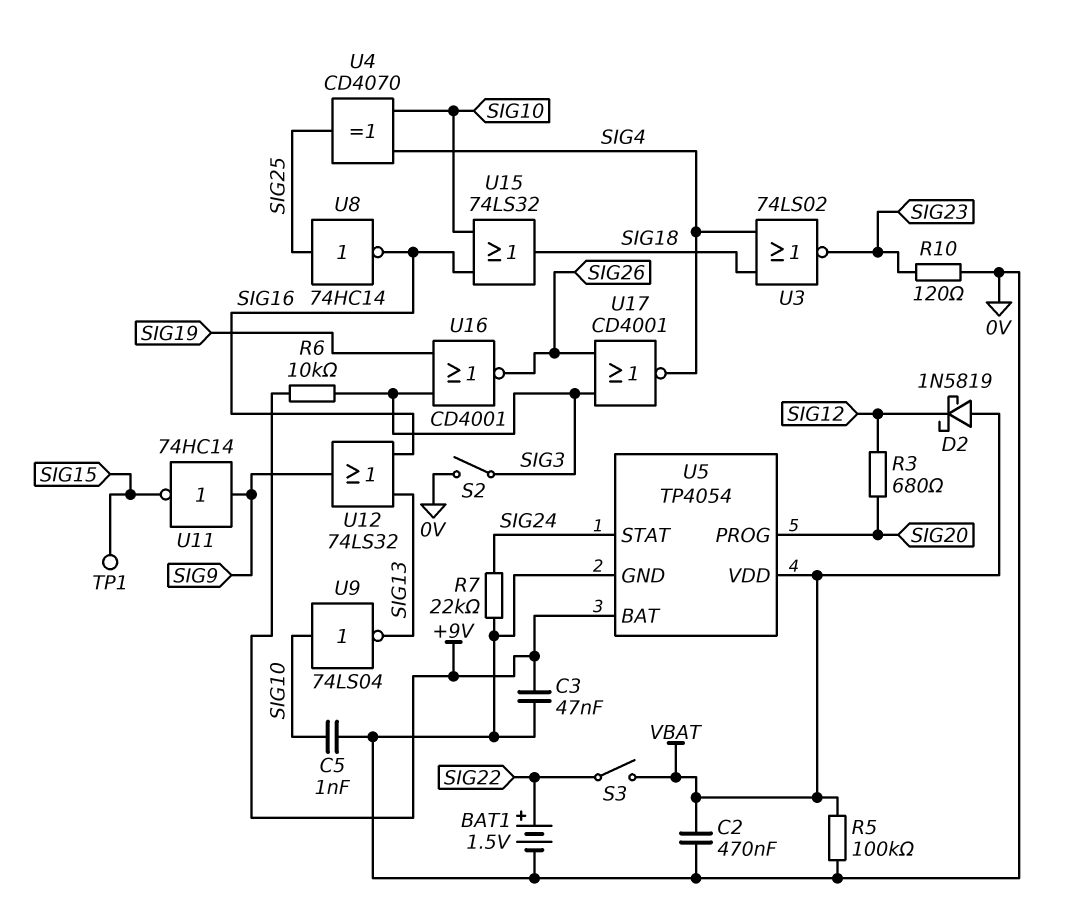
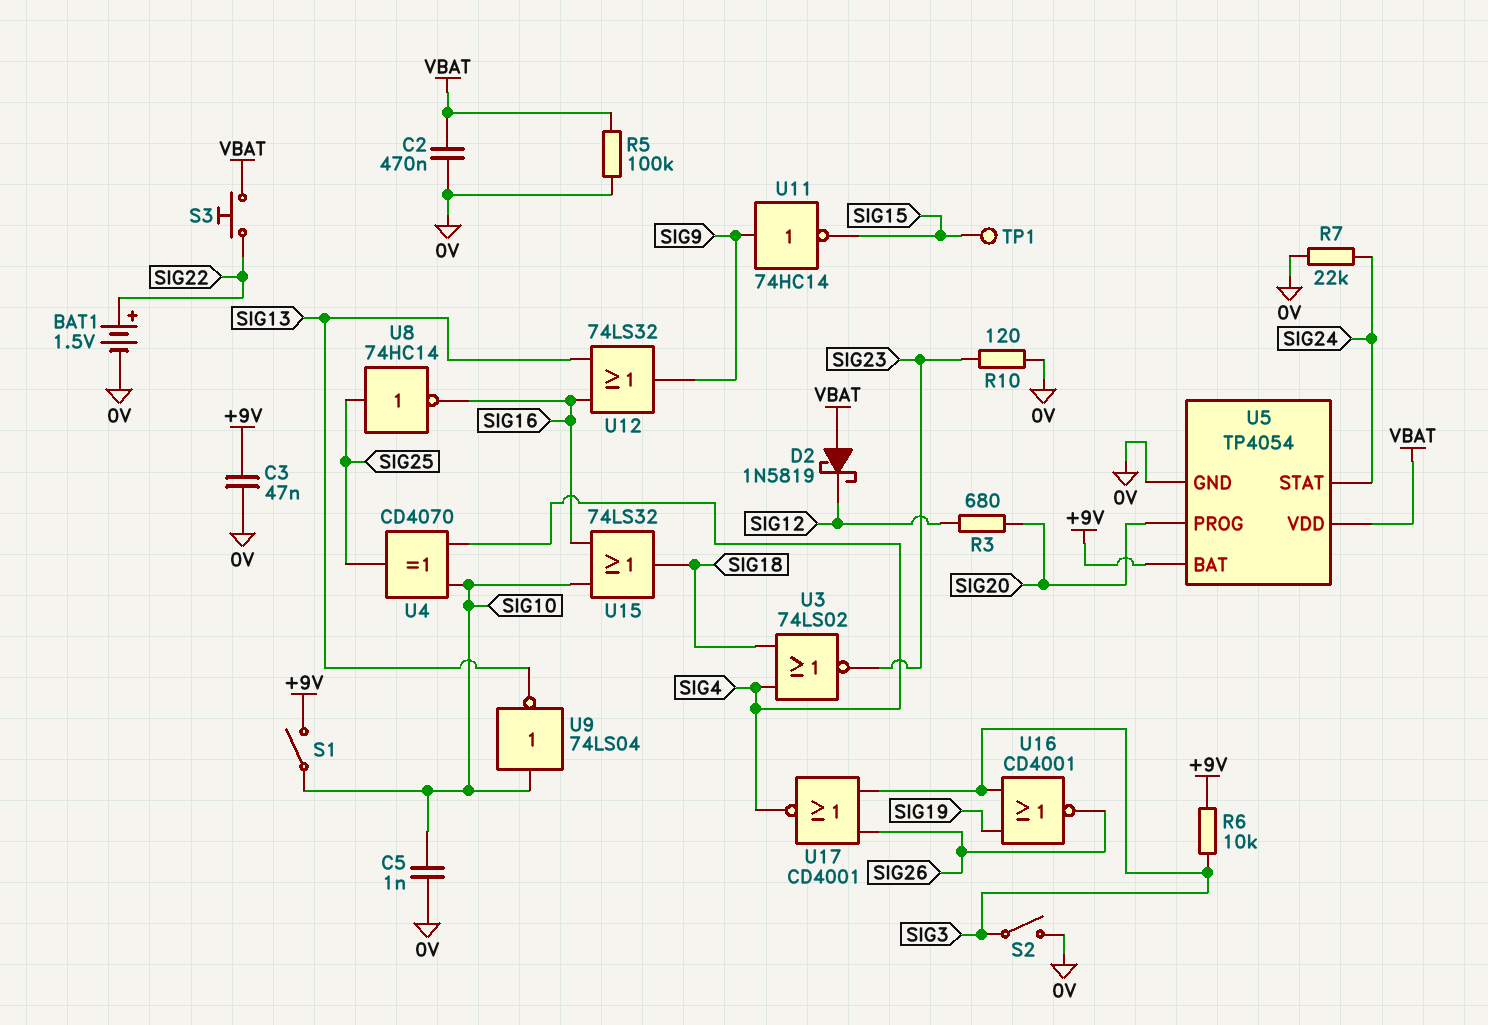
S1: none -> switch (+9V, SIG10)
S3: switch (SIG22, VBAT) -> button (SIG22, VBAT)

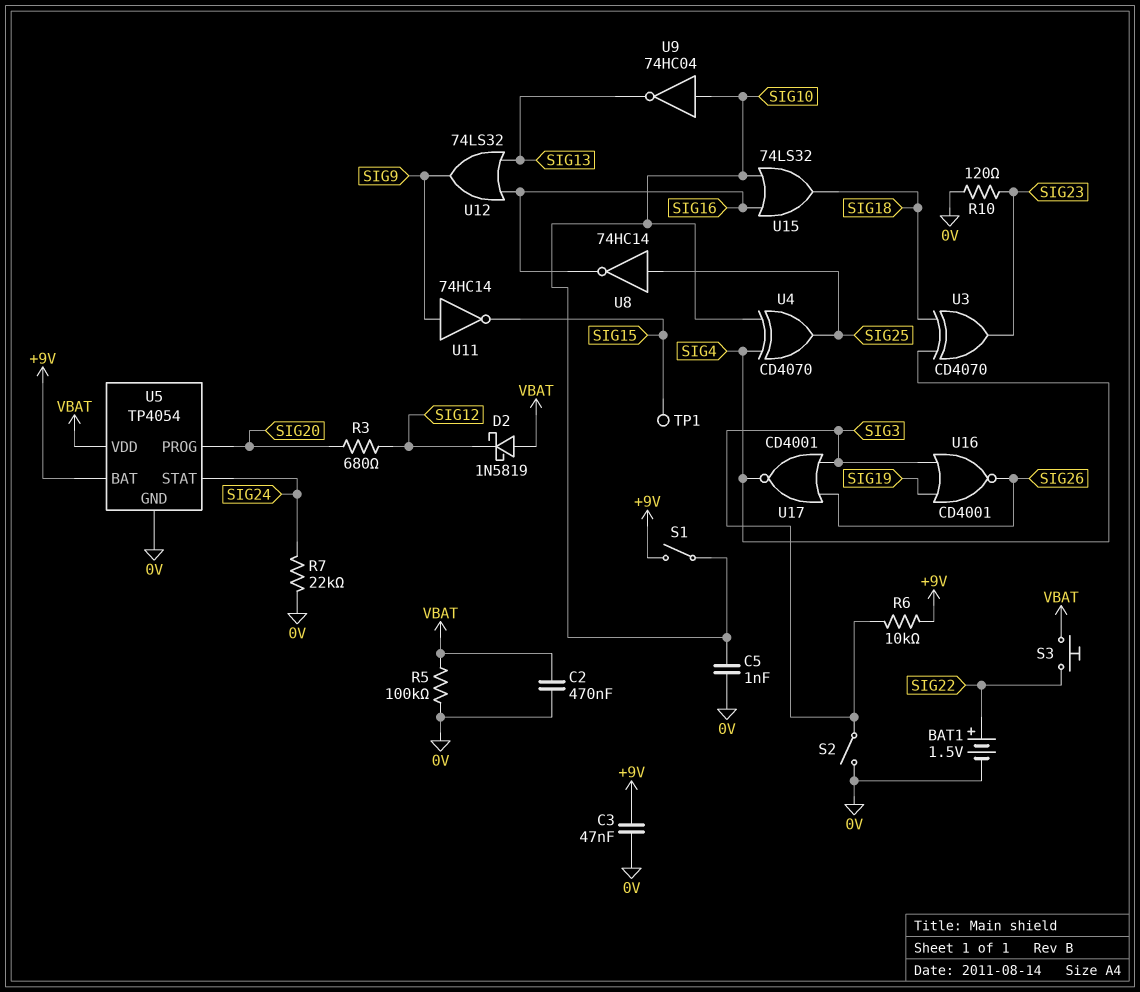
U3: NOR 74LS02 (in SIG4, in SIG18, out SIG23) -> XOR CD4070 (in SIG4, in SIG18, out SIG23)
U9: NOT 74LS04 (in SIG10, out SIG13) -> NOT 74HC04 (in SIG10, out SIG13)

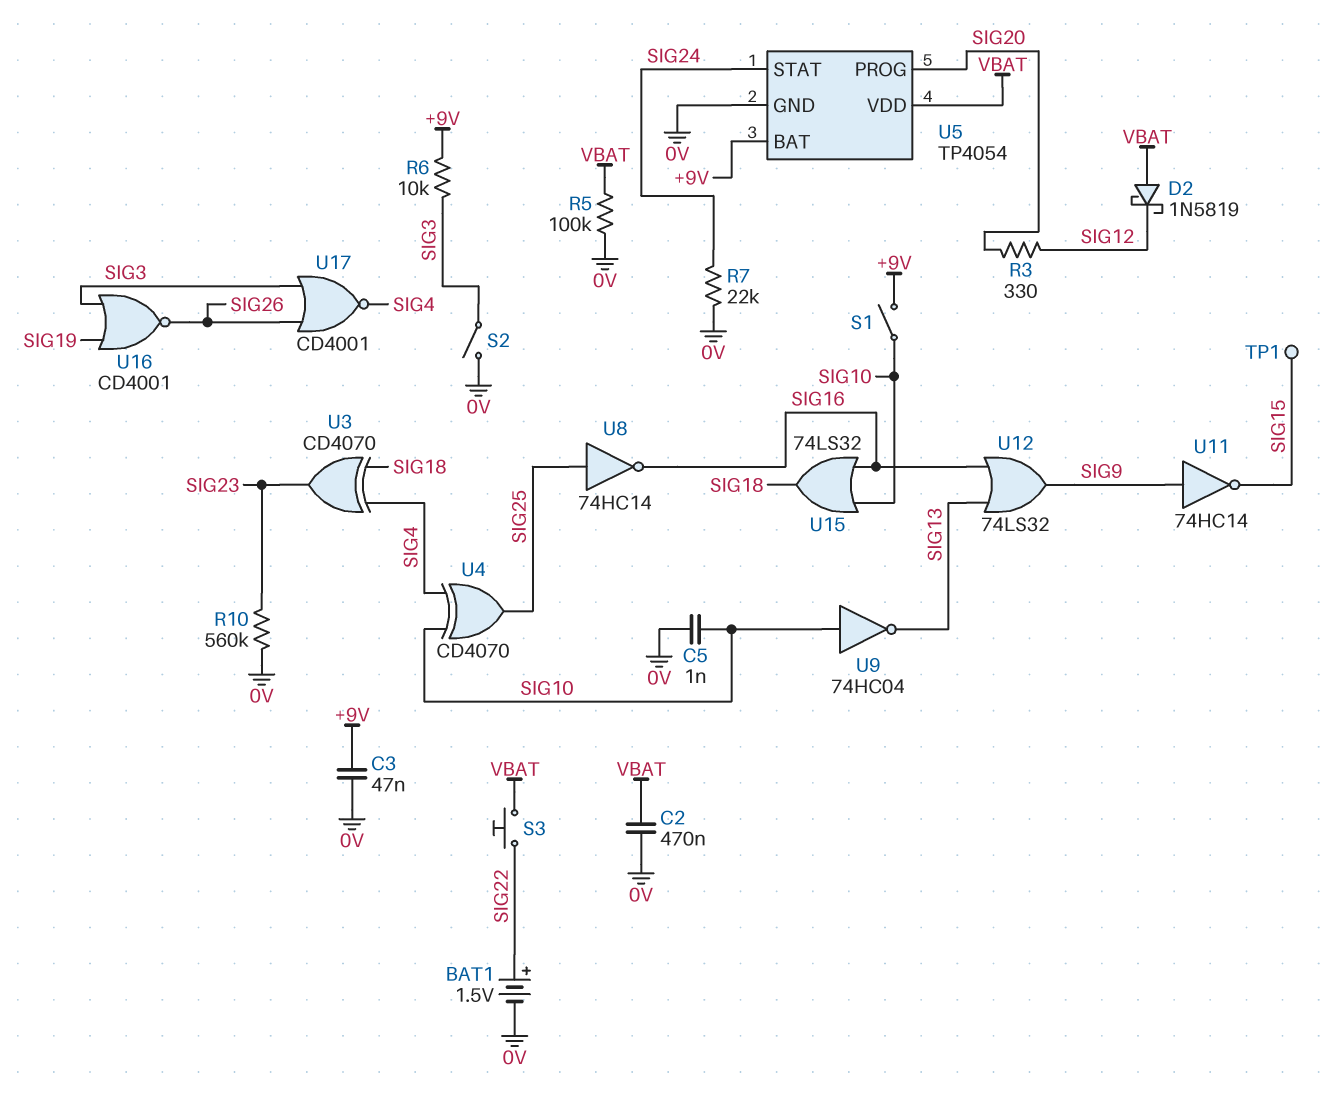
R3: 680 (SIG12, SIG20) -> 330 (SIG12, SIG20)
R10: 120 (0V, SIG23) -> 560k (0V, SIG23)

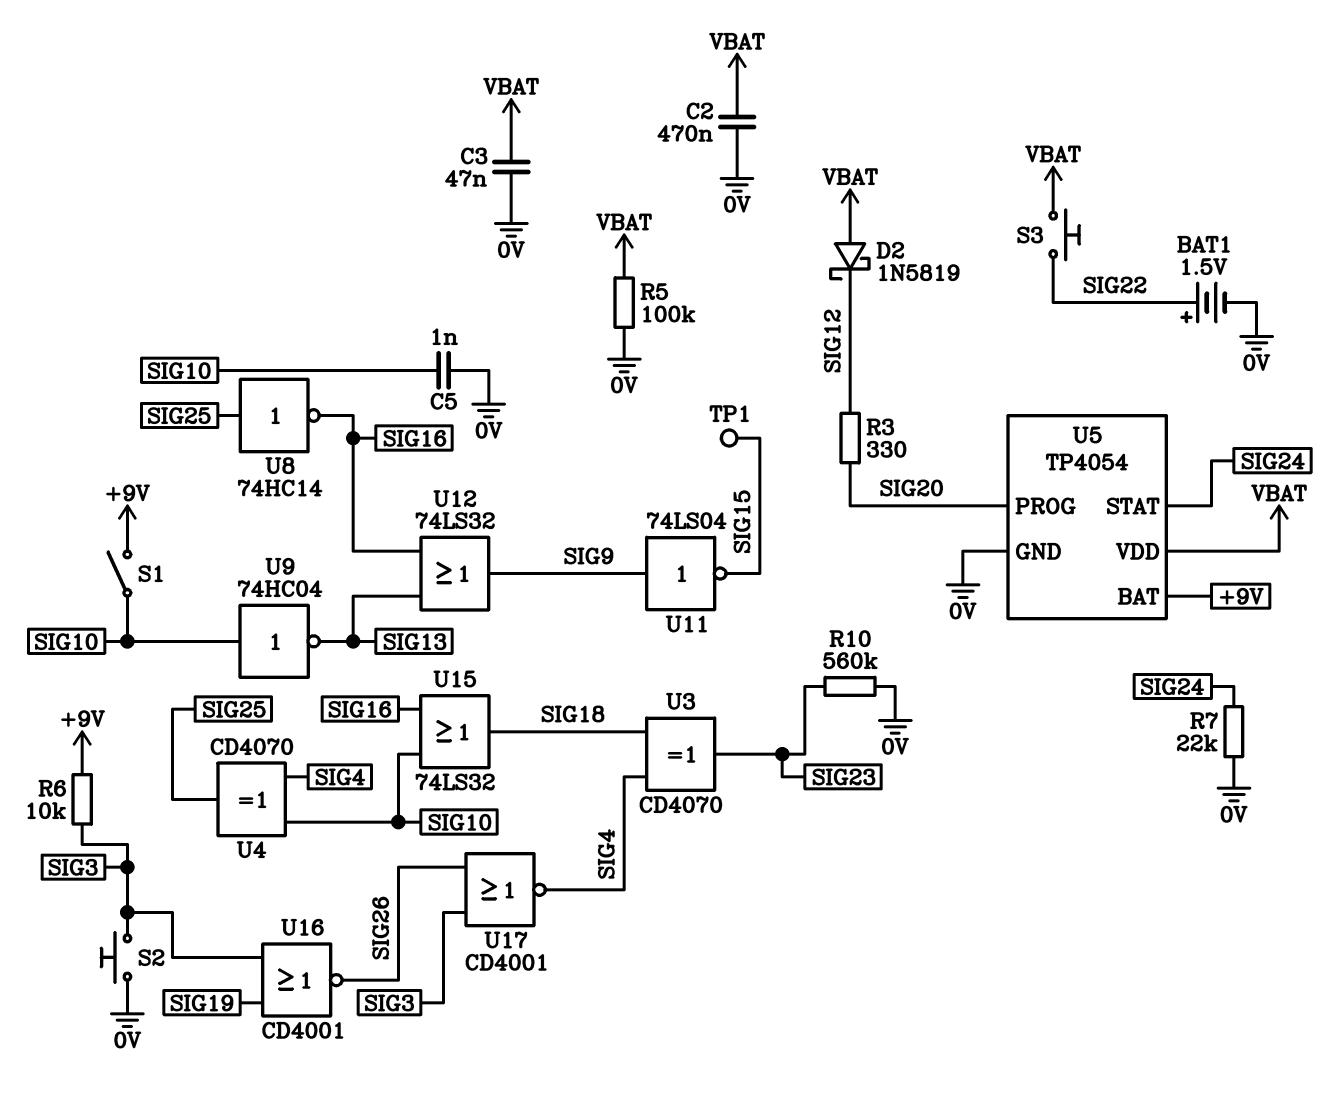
C3: 47nF (+9V, 0V) -> 47nF (0V, VBAT)
S2: switch (0V, SIG3) -> button (0V, SIG3)
U11: NOT 74HC14 (in SIG9, out SIG15) -> NOT 74LS04 (in SIG9, out SIG15)

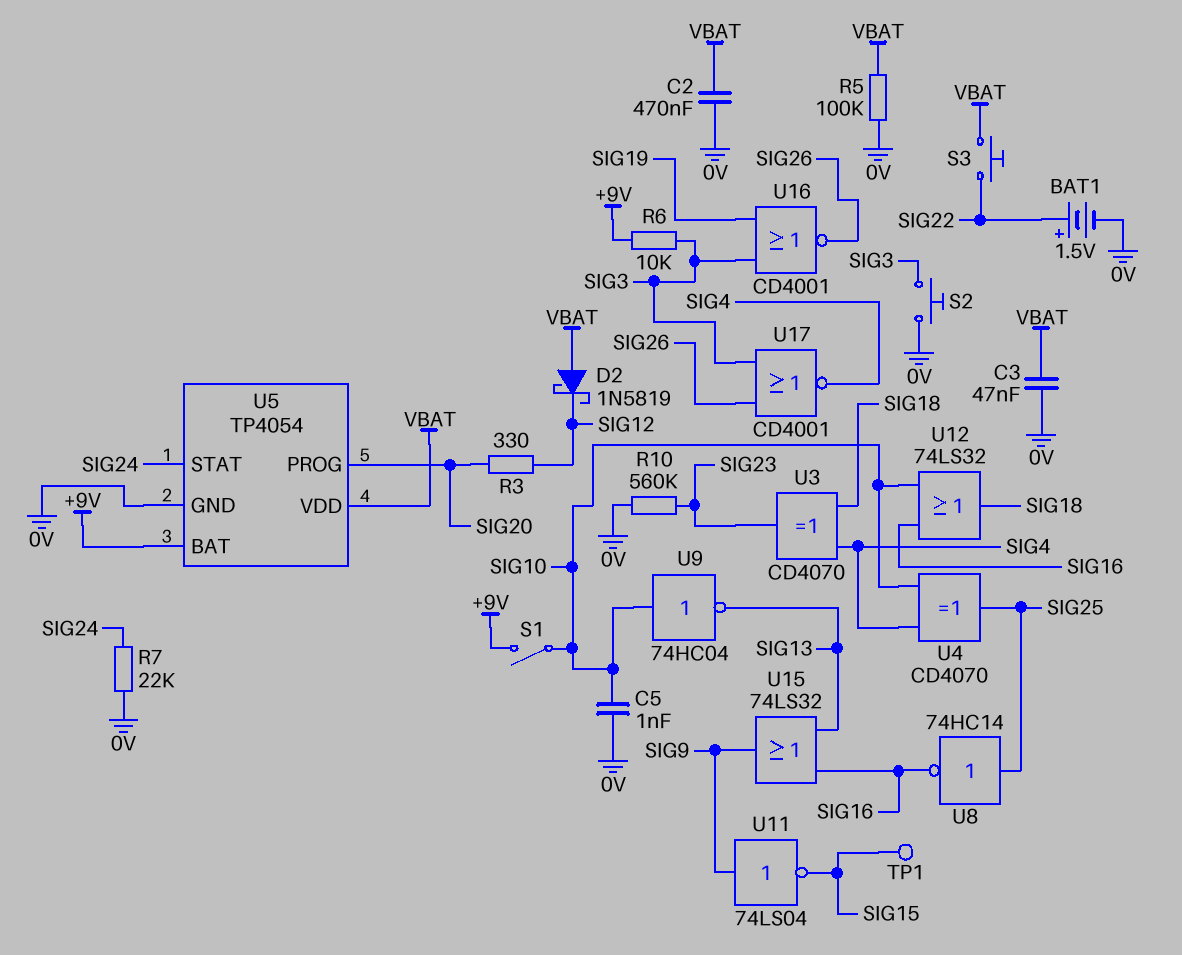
U12: OR 74LS32 (in SIG13, in SIG16, out SIG9) -> OR 74LS32 (in SIG10, in SIG16, out SIG18)
U15: OR 74LS32 (in SIG10, in SIG16, out SIG18) -> OR 74LS32 (in SIG13, in SIG16, out SIG9)

